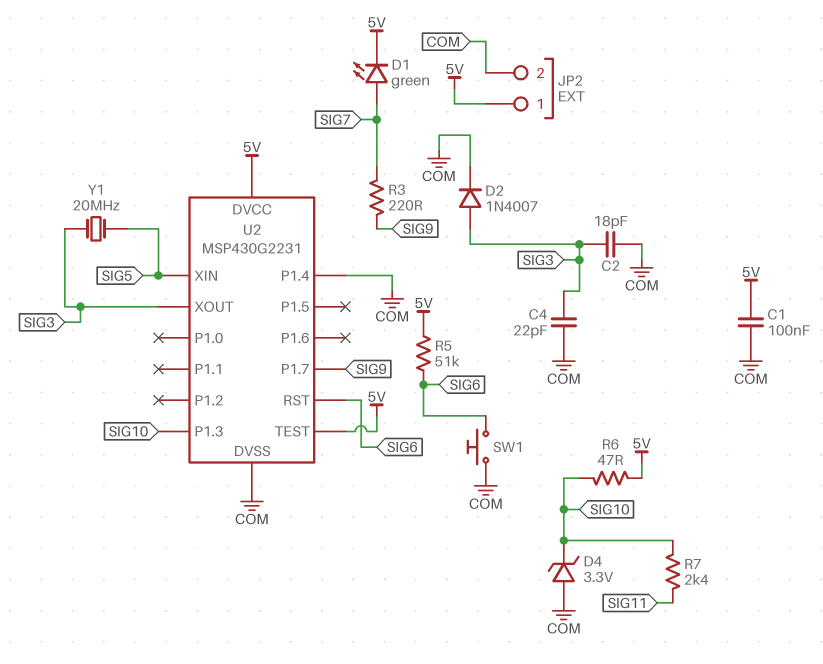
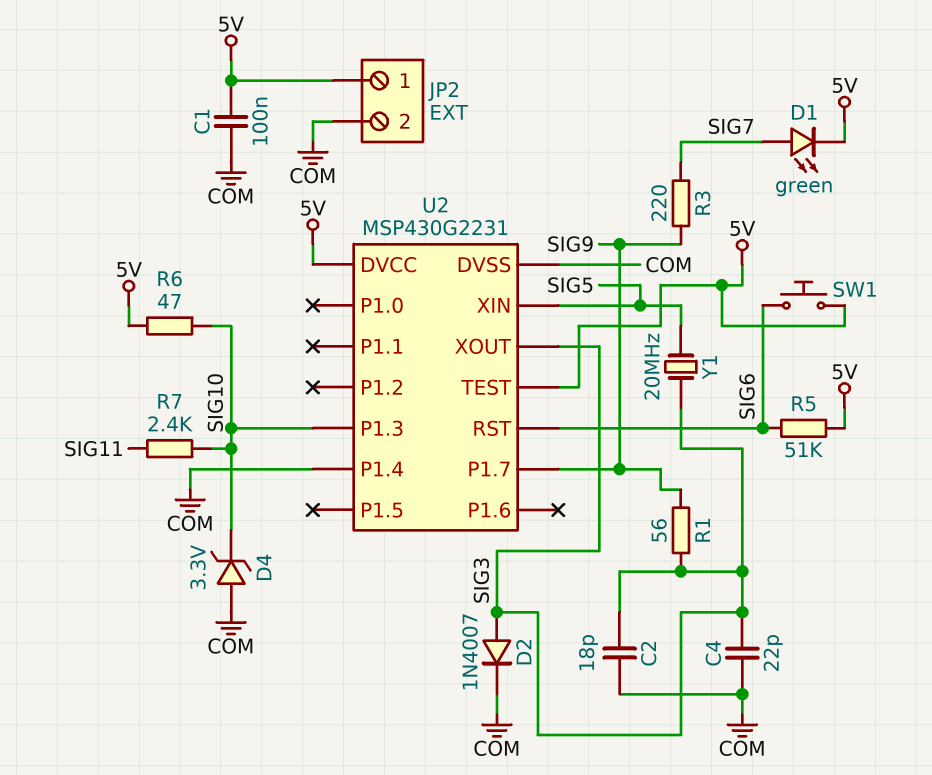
R1: none -> 56 (SIG3, SIG9)
SW1: button (COM, SIG6) -> button (5V, SIG6)

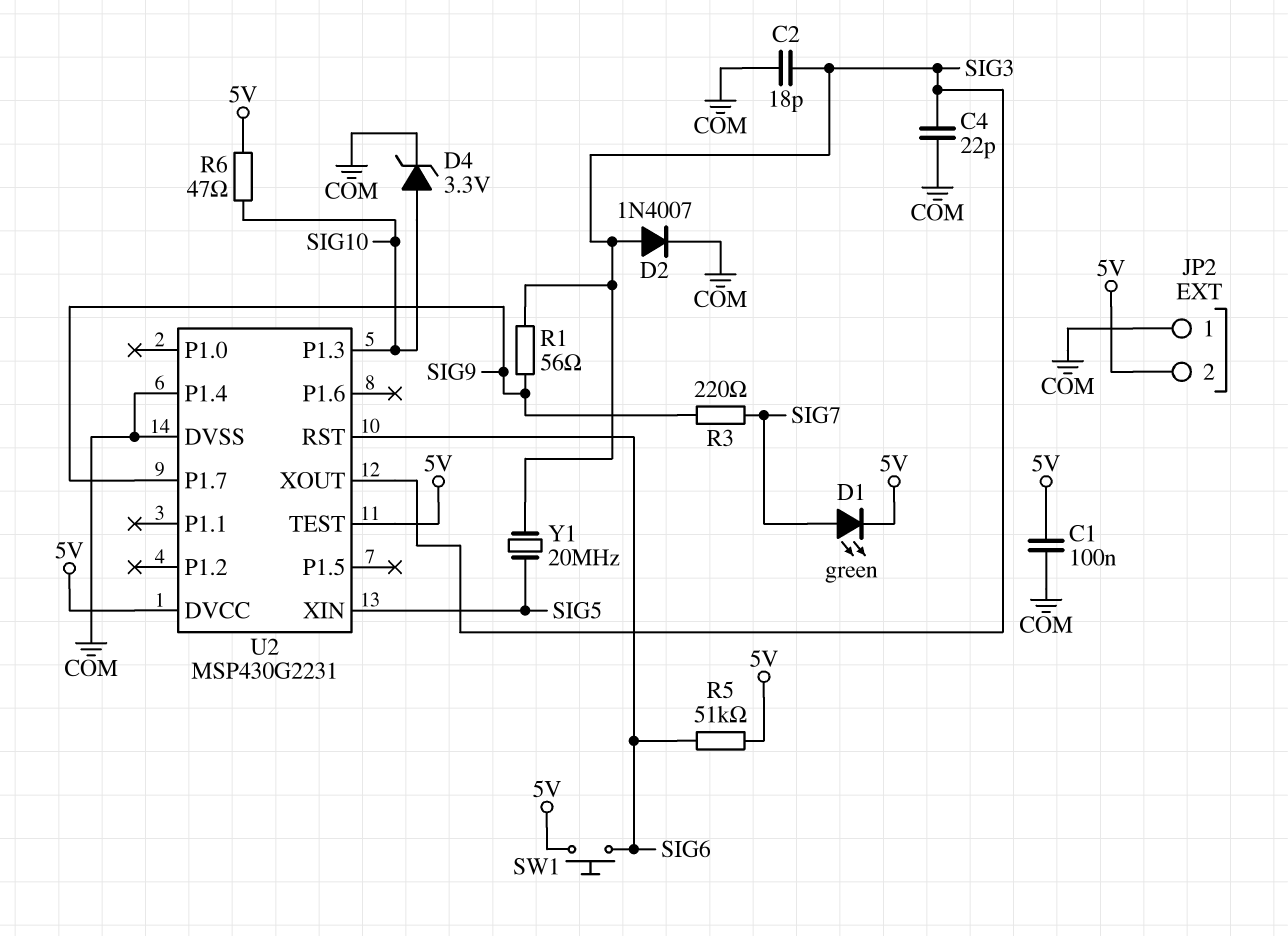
D4: zener 3.3V (A COM, K SIG10) -> zener 3.3V (A SIG10, K COM)
JP2 pin 1: 5V -> COM
JP2 pin 2: COM -> 5V
R7: 2.4k (SIG10, SIG11) -> none

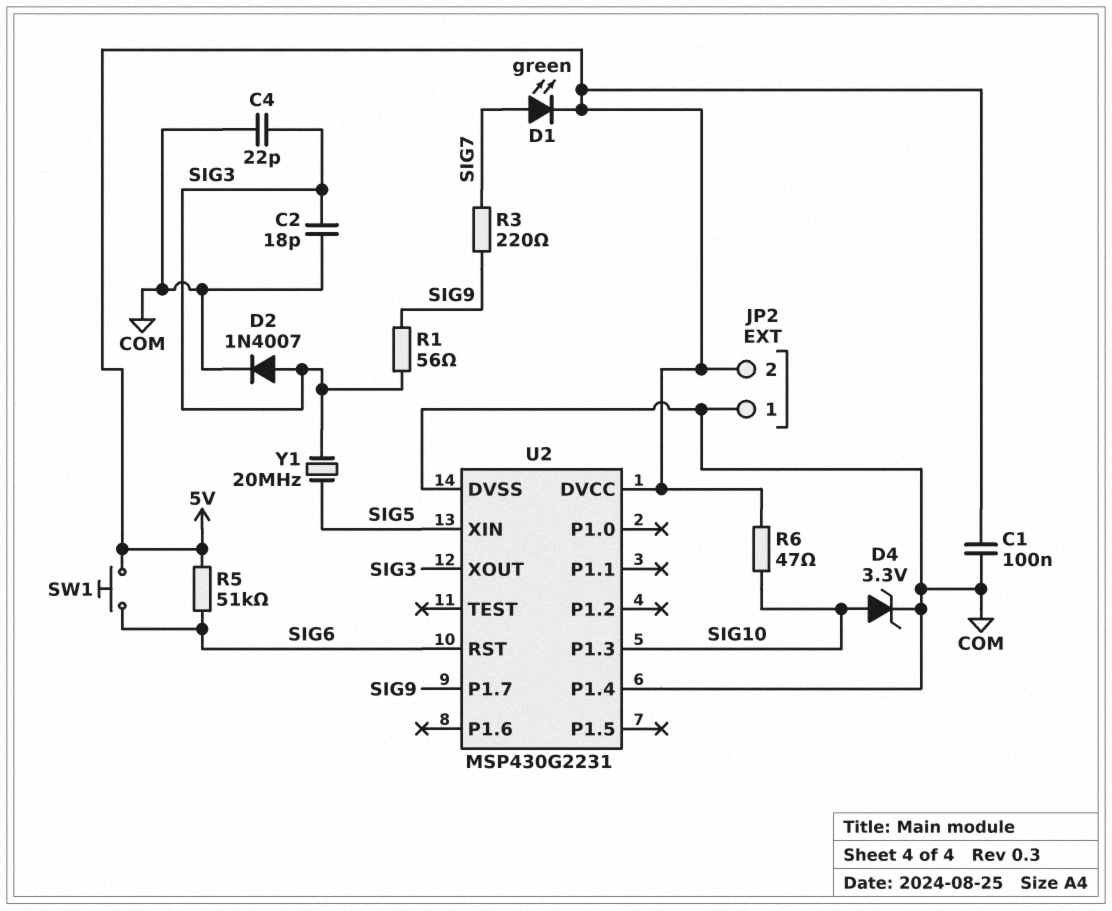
U2 pin TEST: 5V -> none

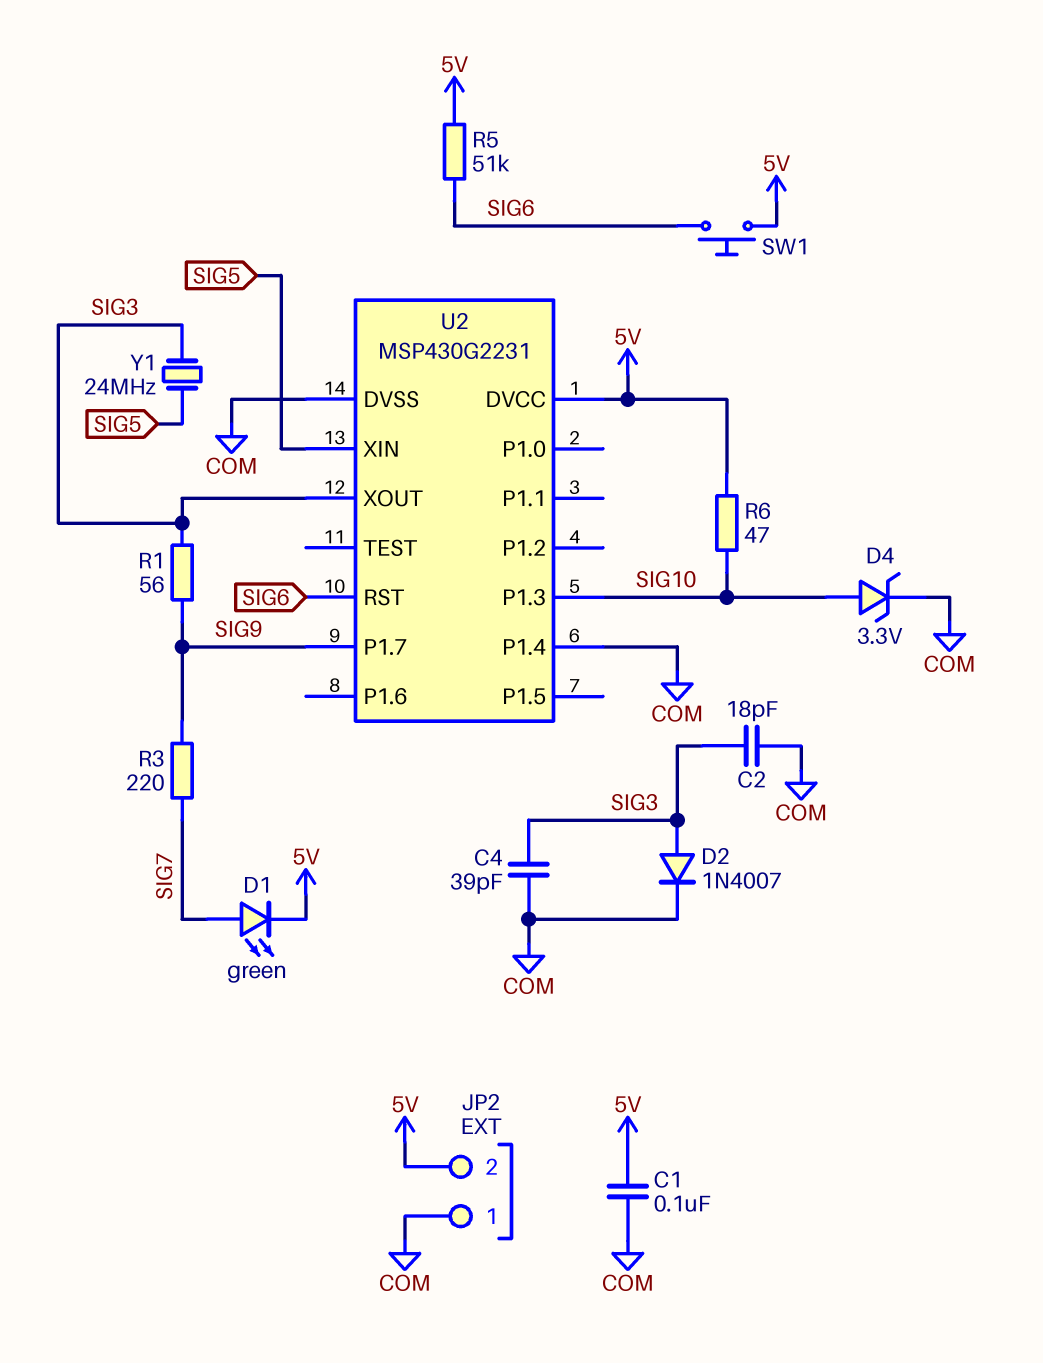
C4: 22pF (COM, SIG3) -> 39pF (COM, SIG3)
Y1: 20MHz (SIG3, SIG5) -> 24MHz (SIG3, SIG5)

